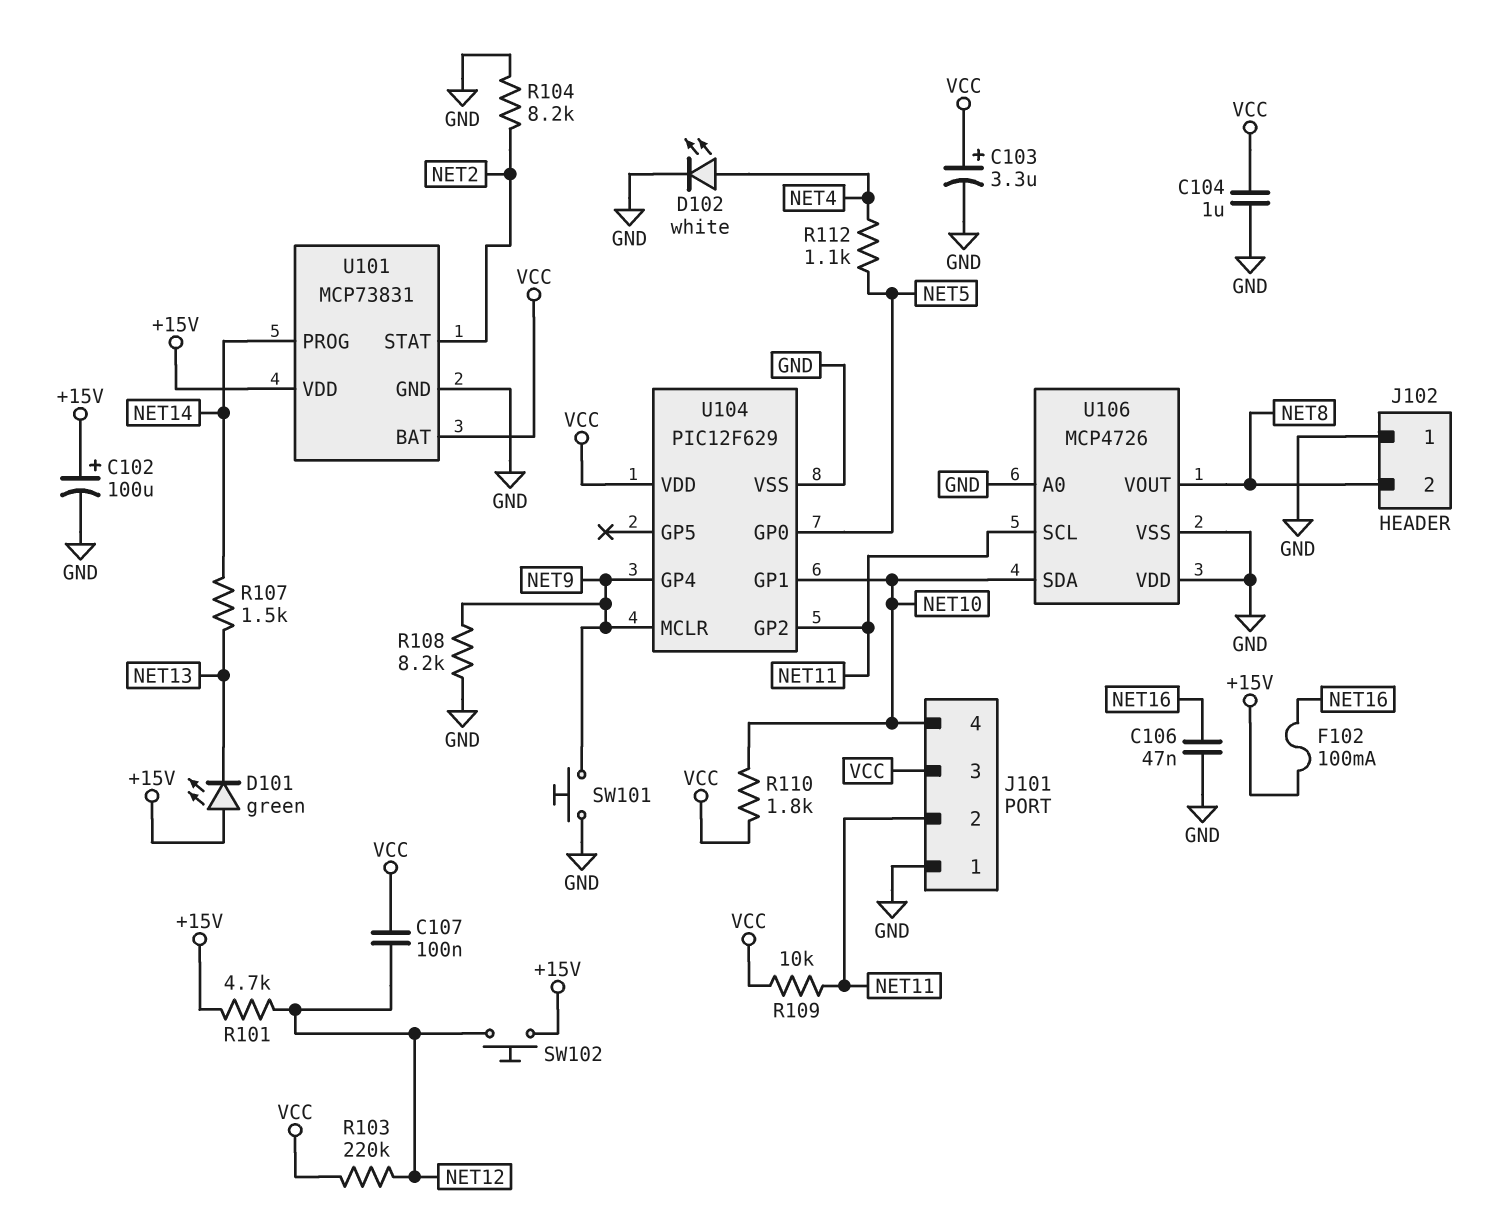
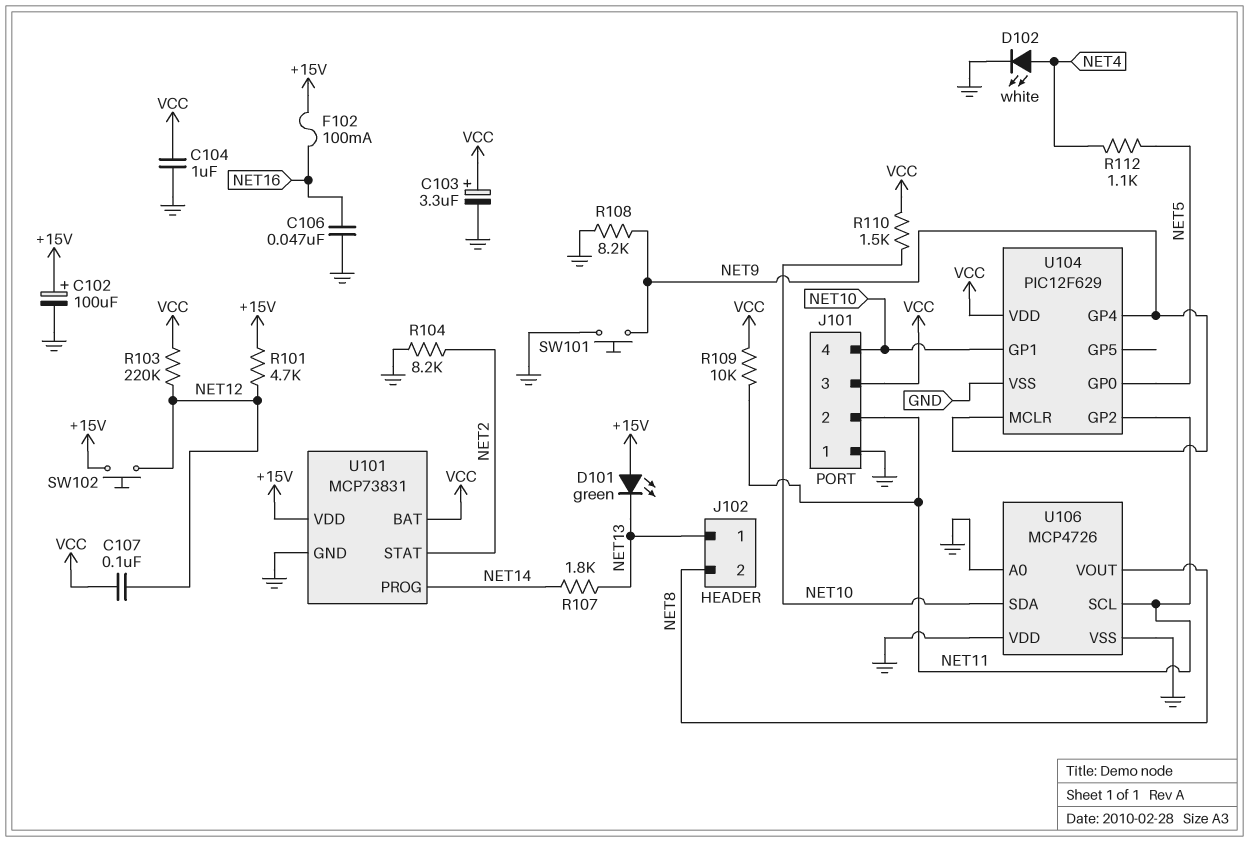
J102 pin 1: GND -> NET13
R107: 1.5k (NET13, NET14) -> 1.8k (NET13, NET14)
R110: 1.8k (NET10, VCC) -> 1.5k (NET10, VCC)

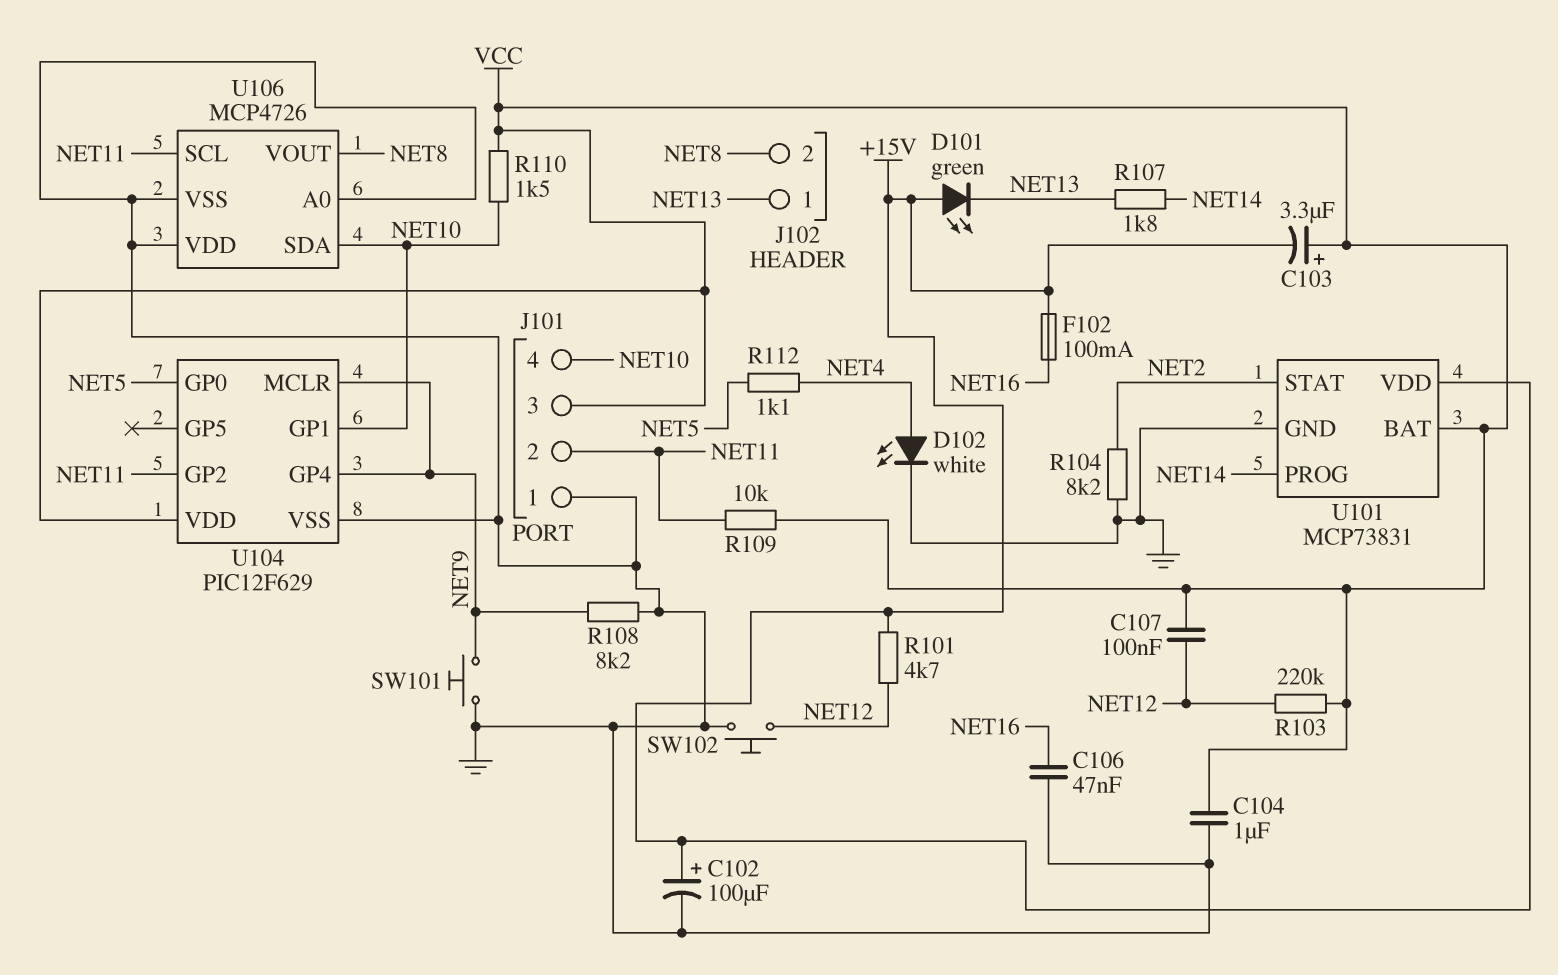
C103: 3.3uF (plus VCC, minus GND) -> 3.3uF (plus VCC, minus +15V)
SW102: button (+15V, NET12) -> button (GND, NET12)

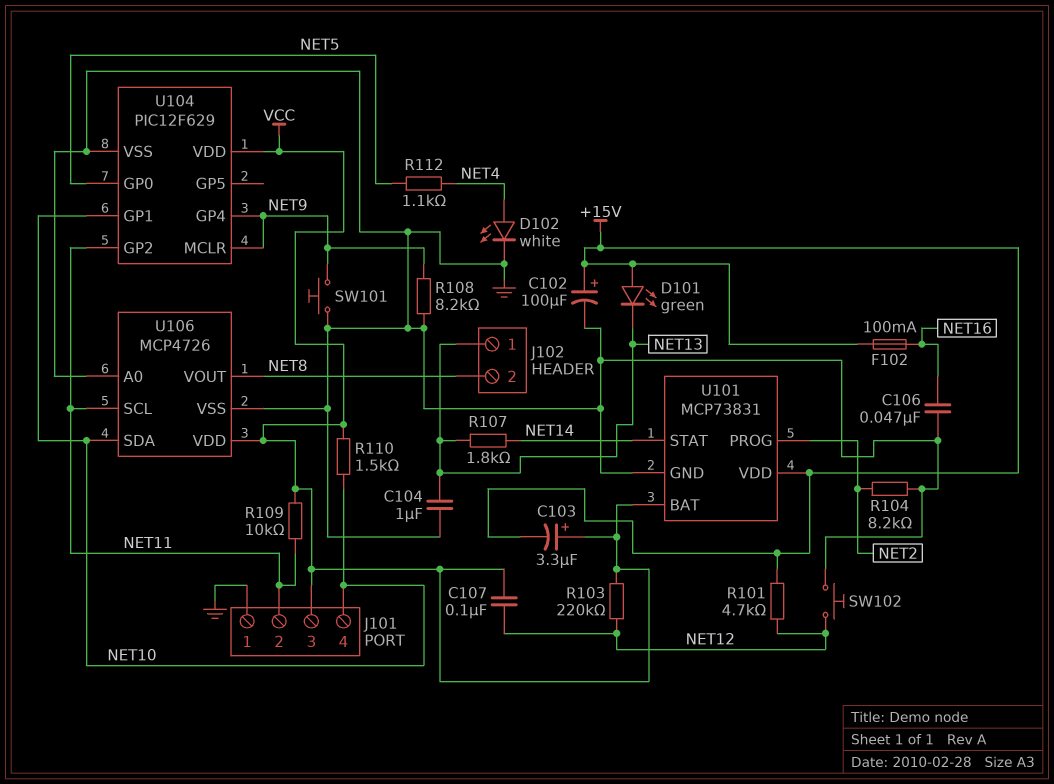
C104: 1uF (GND, VCC) -> 1uF (GND, NET13)
U101 pin PROG: NET14 -> NET2
U101 pin STAT: NET2 -> NET14
U106 pin VDD: GND -> VCC

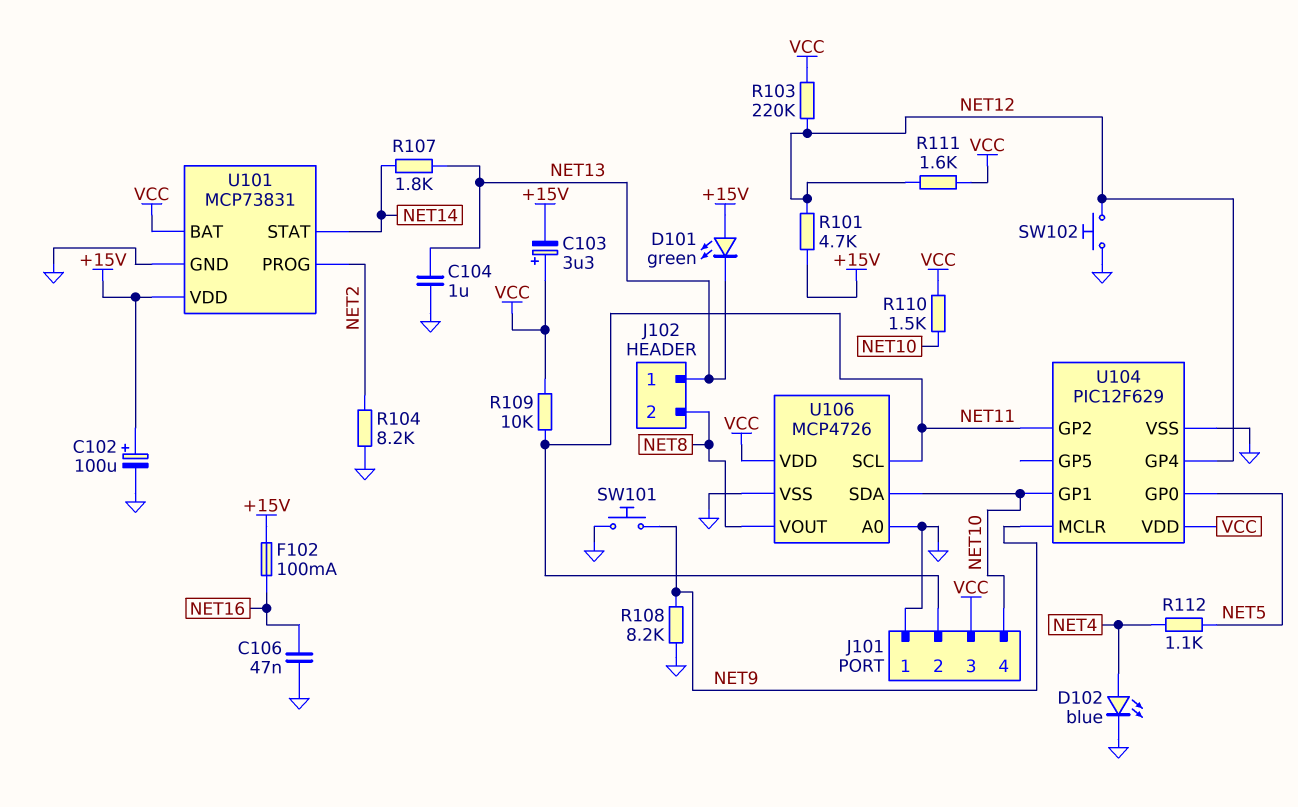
C107: 100nF (NET12, VCC) -> none
D102: LED white (A NET4, K GND) -> LED blue (A NET4, K GND)
R111: none -> 1.6k (NET12, VCC)
U104 pin GP4: NET9 -> NET12

